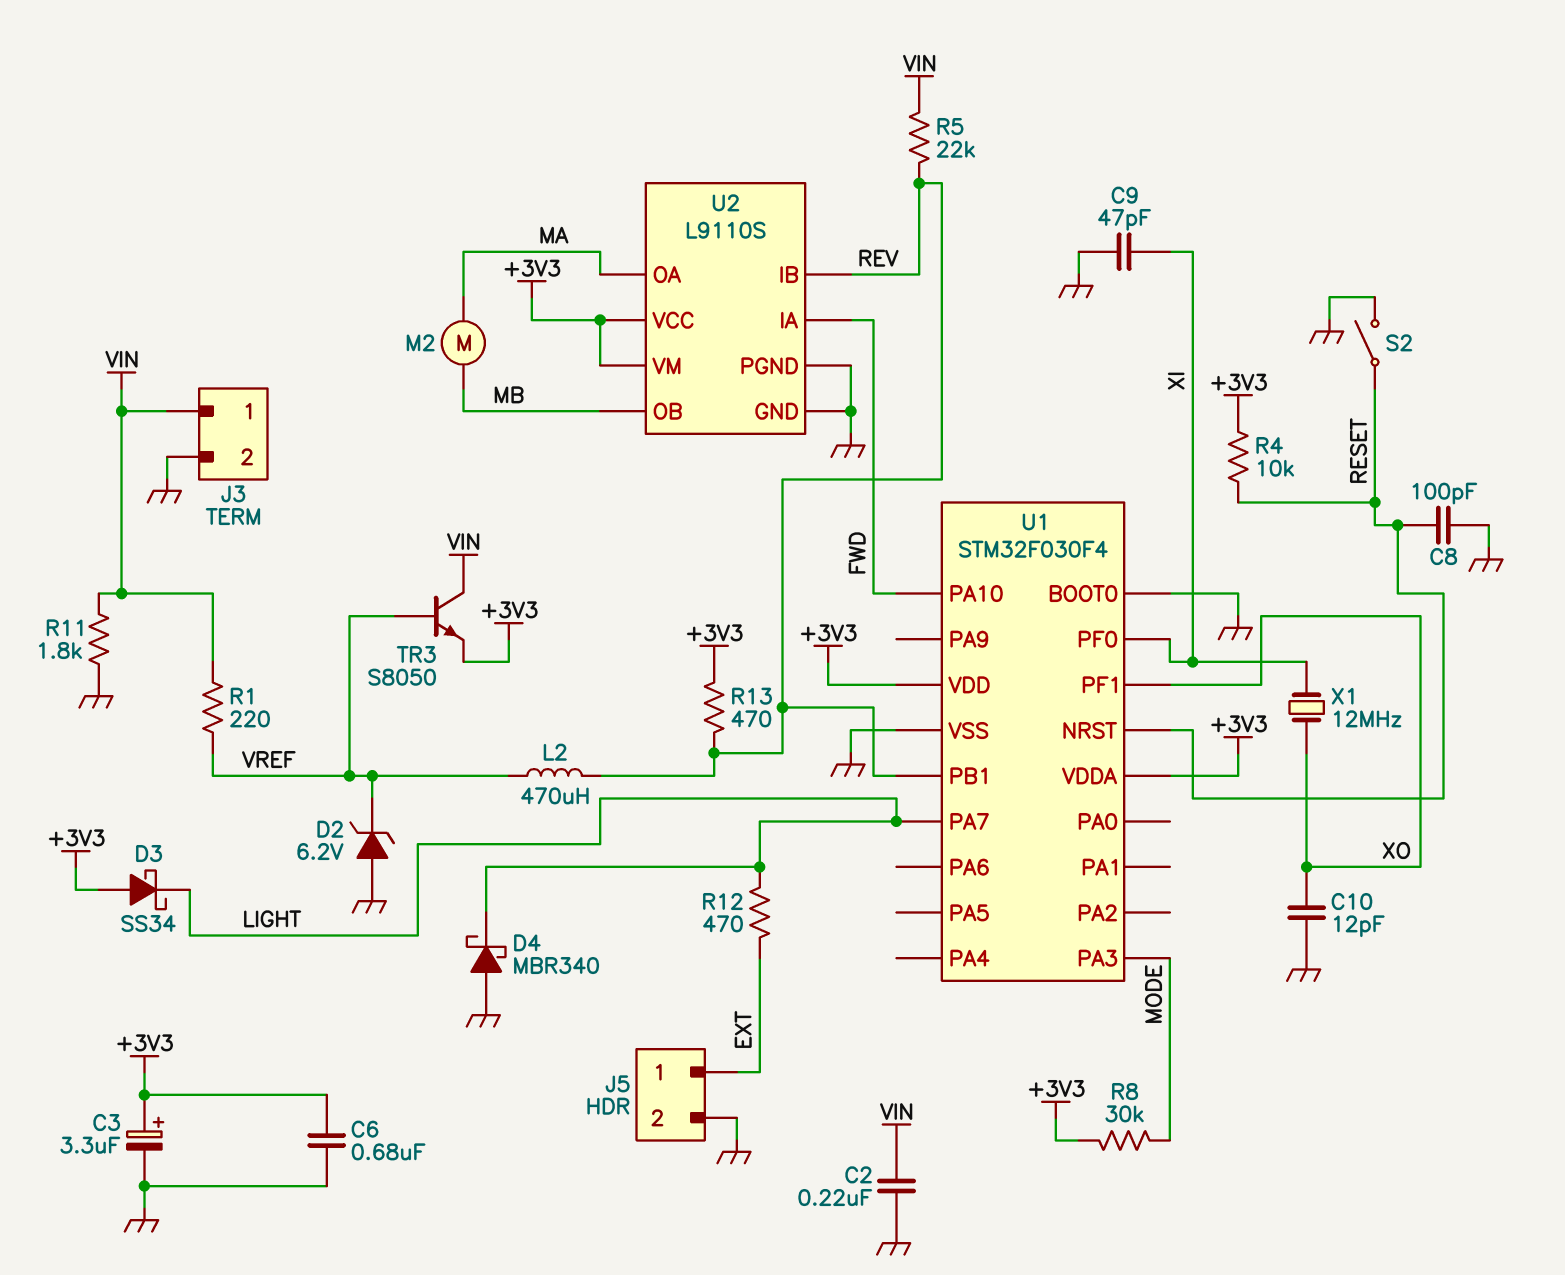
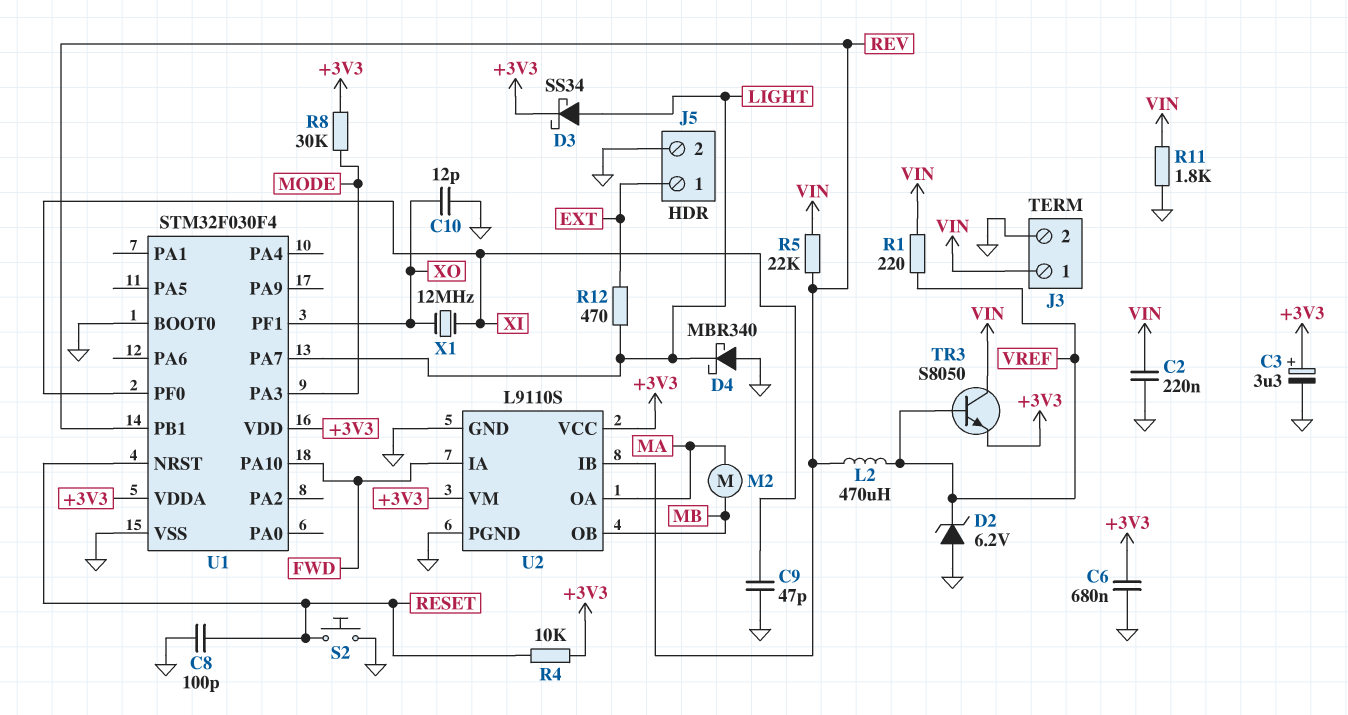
D3: schottky SS34 (A +3V3, K LIGHT) -> schottky SS34 (A LIGHT, K +3V3)
R13: 470 (+3V3, REV) -> none
S2: switch (GND, RESET) -> button (GND, RESET)

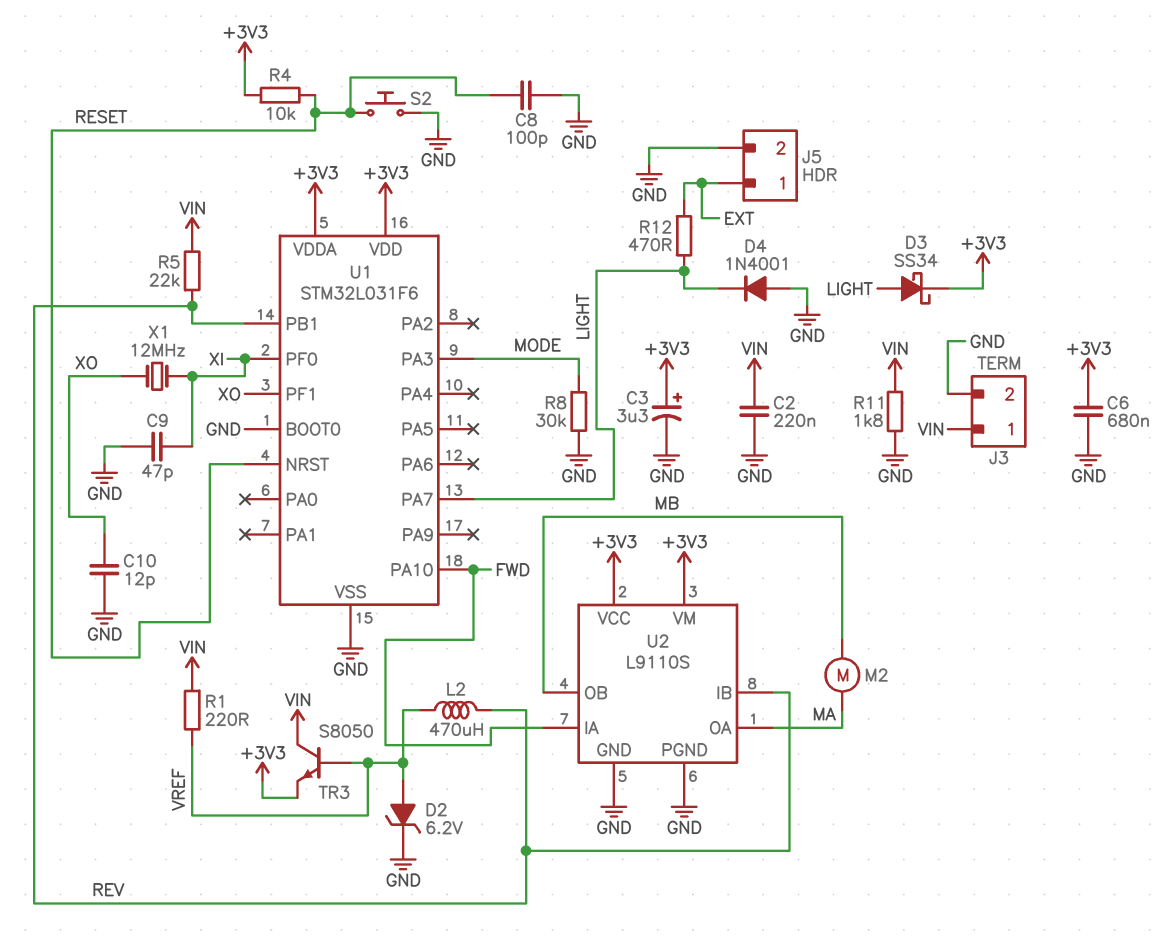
D2: zener 6.2V (A GND, K VREF) -> zener 6.2V (A VREF, K GND)
D4: schottky MBR340 (A GND, K LIGHT) -> diode 1N4001 (A GND, K LIGHT)
R8: 30k (+3V3, MODE) -> 30k (GND, MODE)
U1: STM32F030F4 -> STM32L031F6

